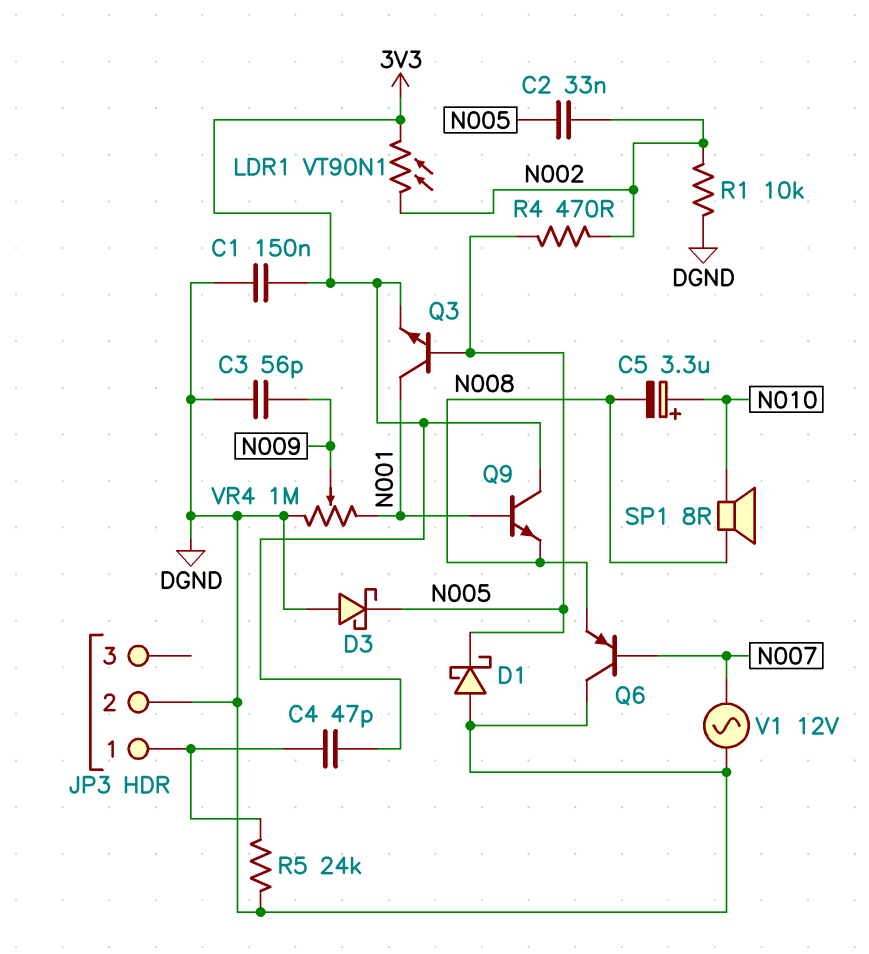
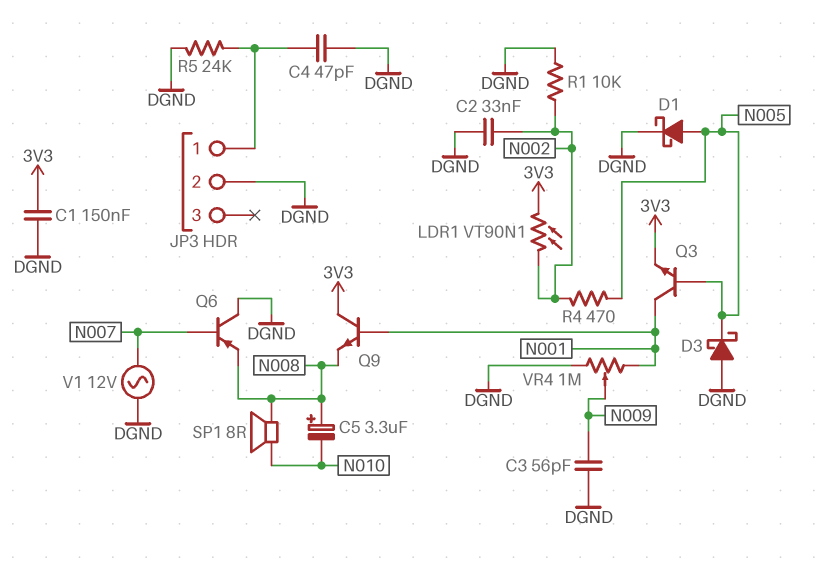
C2: 33nF (N002, N005) -> 33nF (DGND, N002)
C4: 47pF (3V3, JP3/1) -> 47pF (DGND, JP3/1)
C5: 3.3uF (plus N010, minus N008) -> 3.3uF (plus N008, minus N010)
D1: schottky (A DGND, K N005) -> schottky (A N005, K DGND)

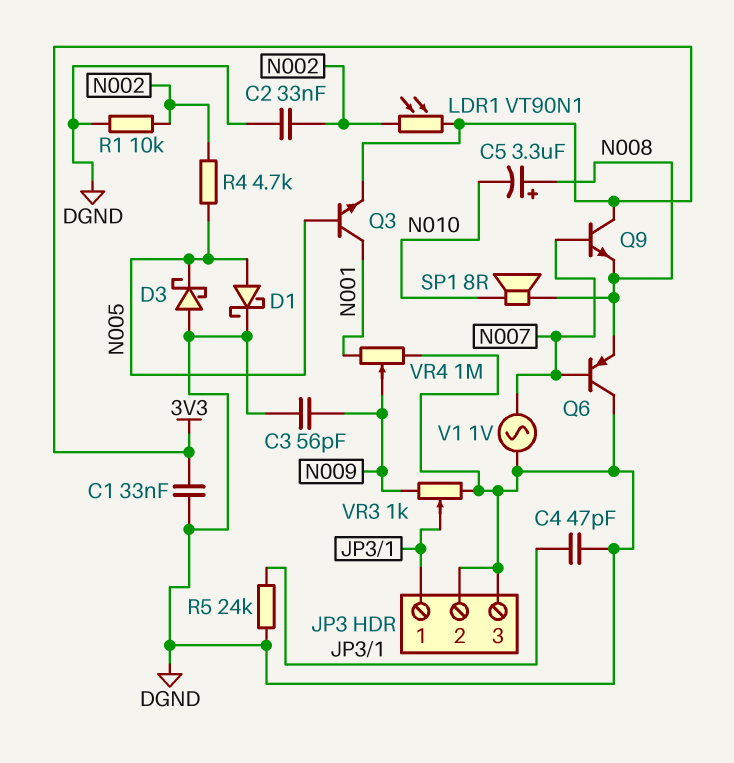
C1: 150nF (3V3, DGND) -> 33nF (3V3, DGND)
JP3 pin 3: none -> DGND
Q9: NPN (B N001, C 3V3, E N008) -> NPN (B N007, C 3V3, E N008)
R4: 470 (N002, N005) -> 4.7k (N002, N005)
V1: AC 12V (DGND, N007) -> AC 1V (DGND, N007)
VR3: none -> 1k (DGND, N009, wiper JP3/1)

